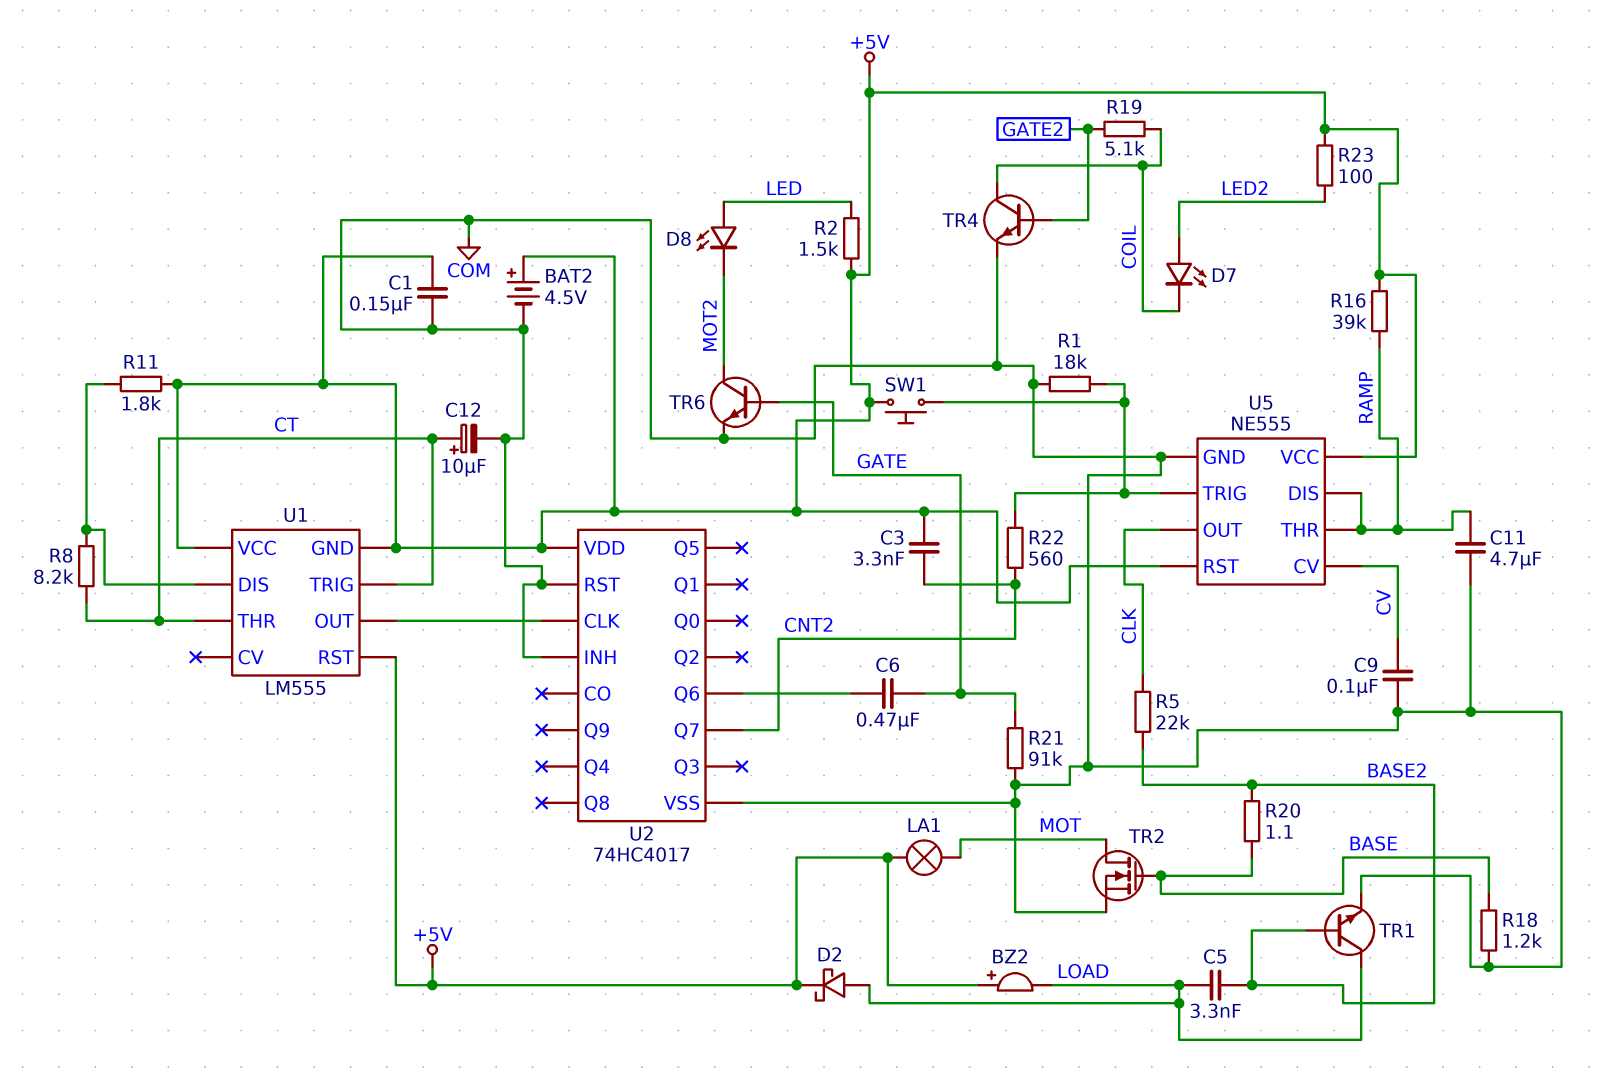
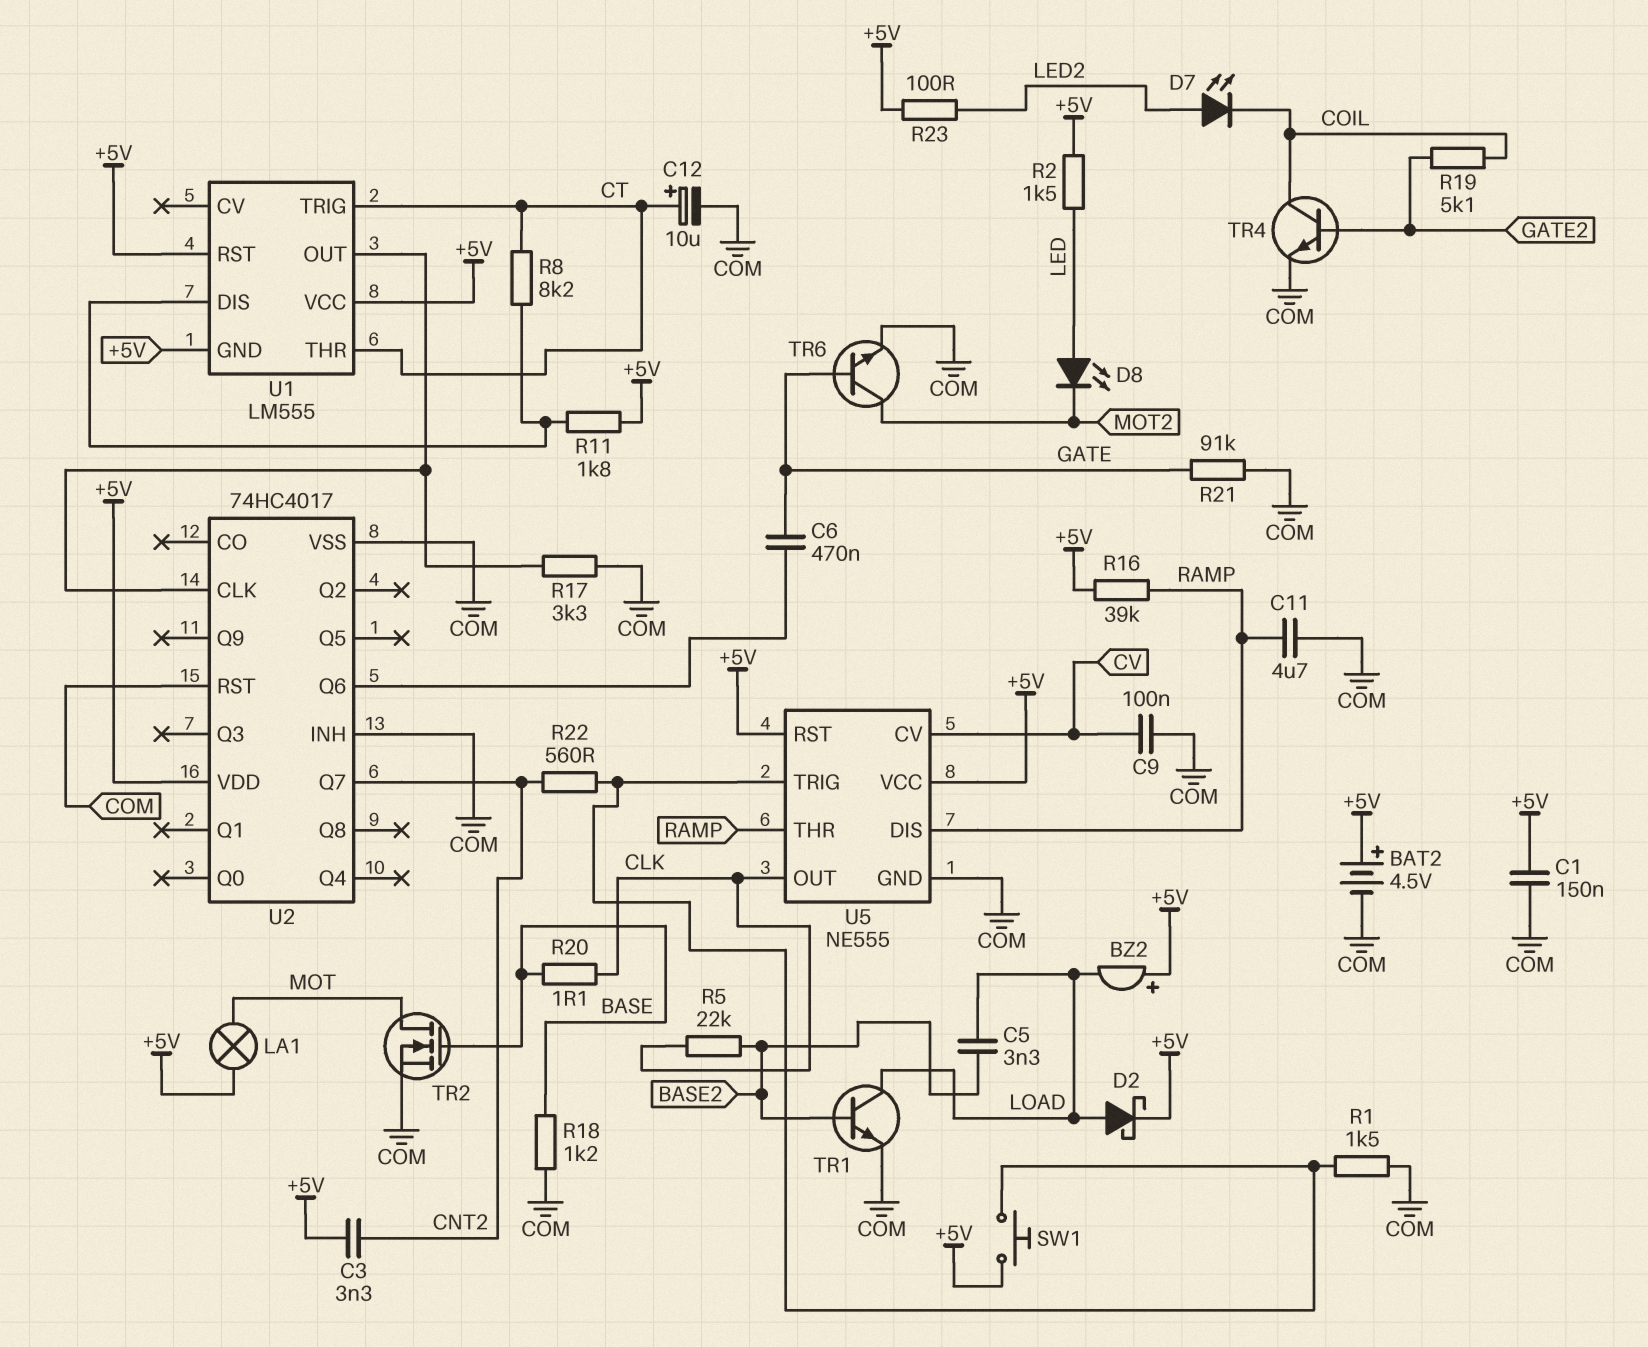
R1: 18k (COM, U5/TRIG) -> 1.5k (COM, U5/TRIG)
R17: none -> 3.3k (COM, U1/OUT)
R20: 1.1 (BASE, BASE2) -> 1.1 (BASE, CLK)

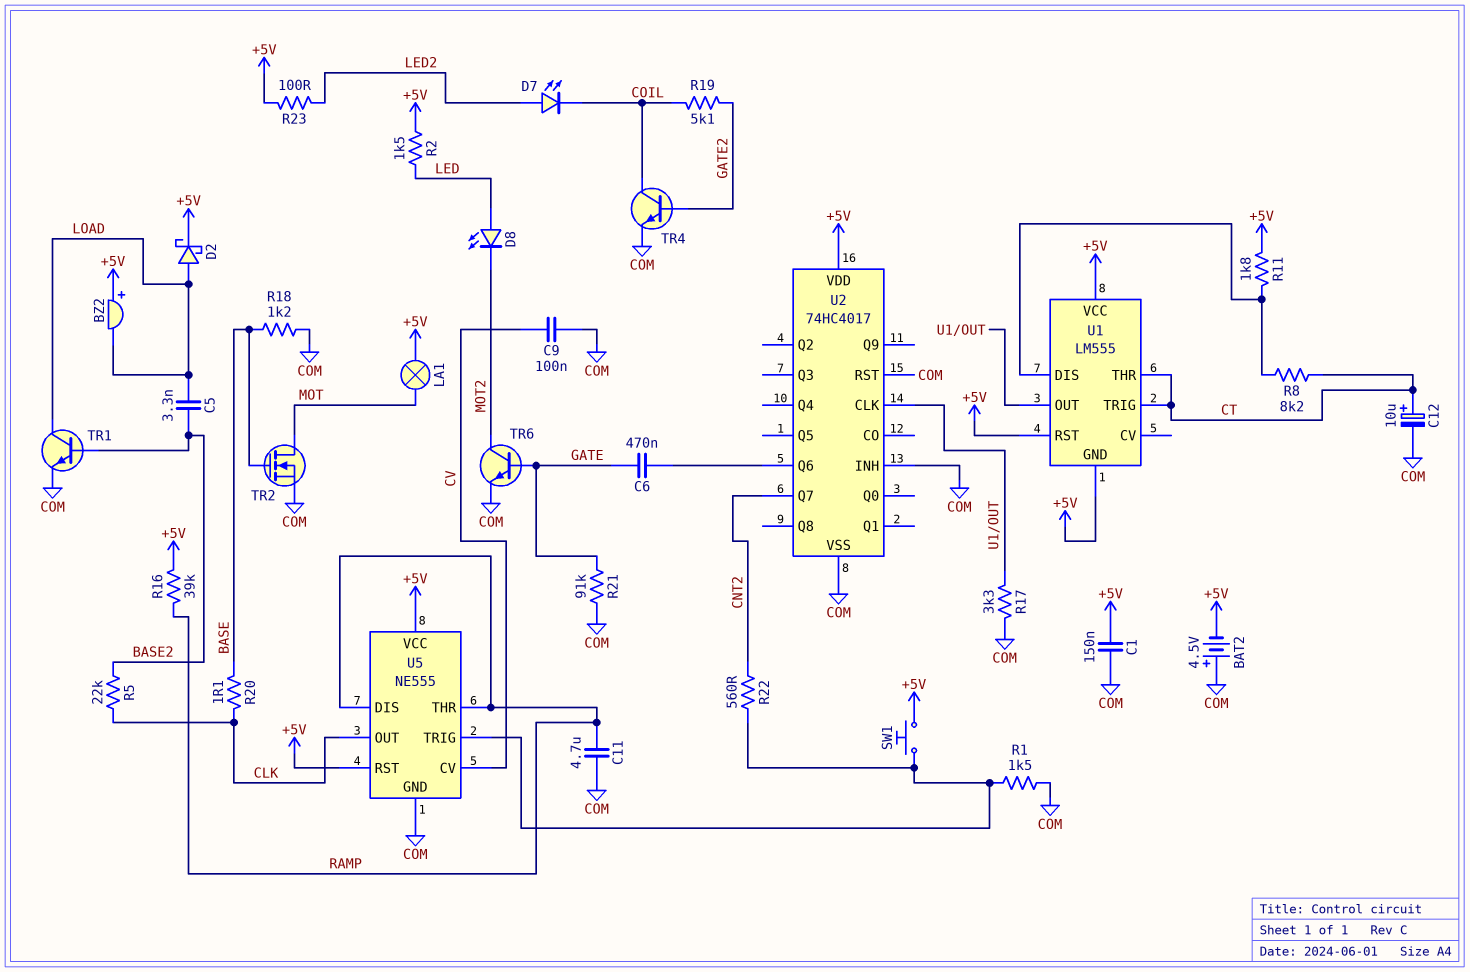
BAT2: 4.5V (plus +5V, minus COM) -> 4.5V (plus COM, minus +5V)
C3: 3.3nF (+5V, CNT2) -> none

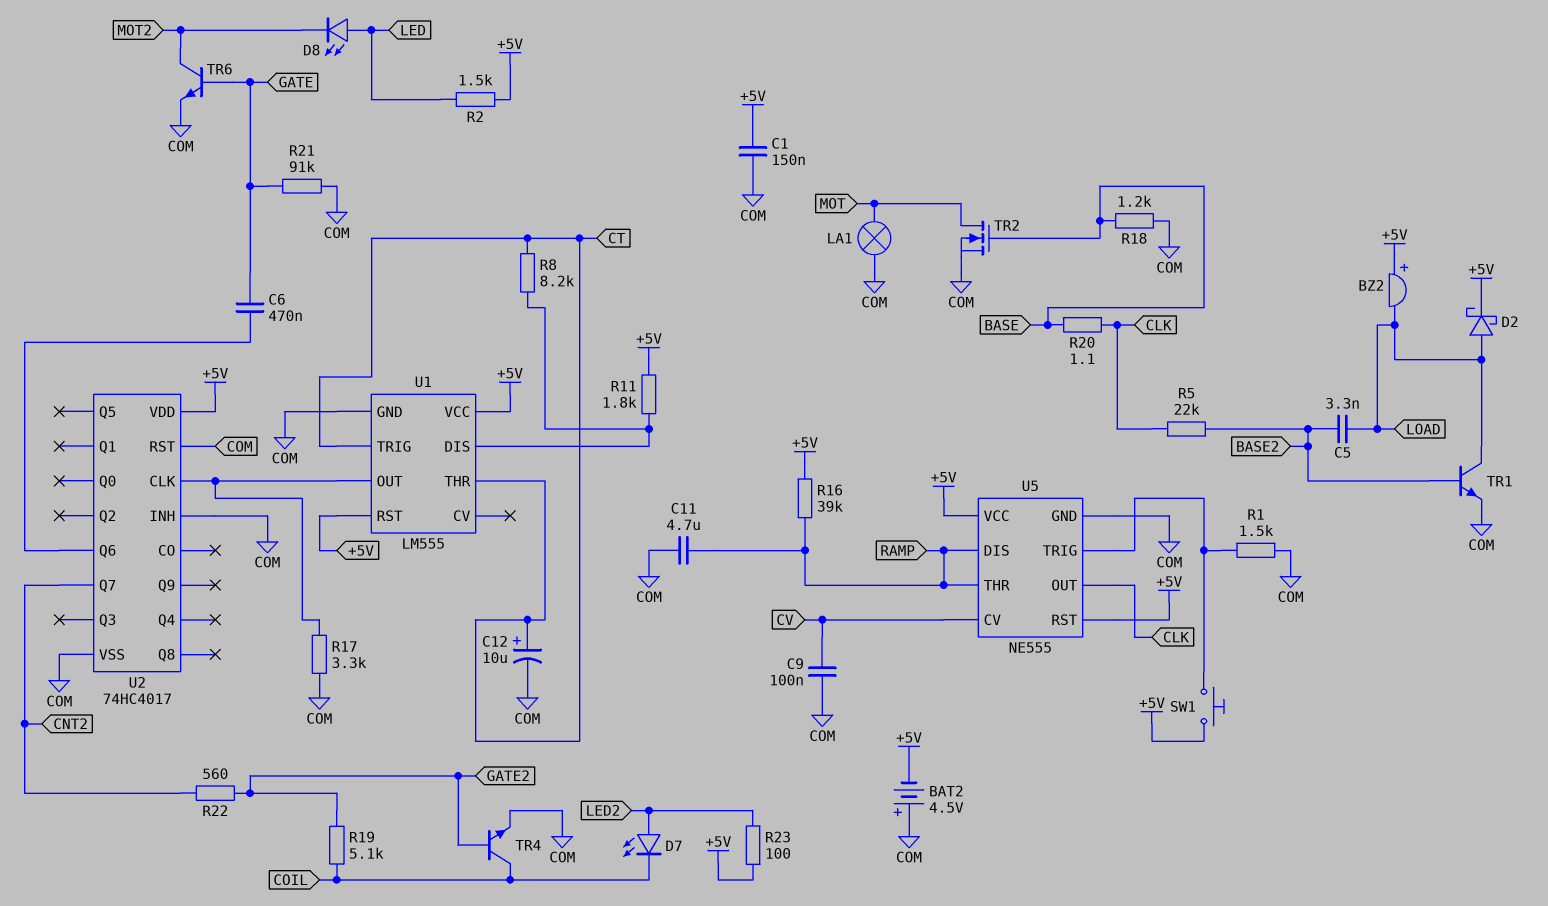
LA1: lamp (+5V, MOT) -> lamp (COM, MOT)
R22: 560 (CNT2, U5/TRIG) -> 560 (CNT2, GATE2)
U1 pin GND: +5V -> COM

